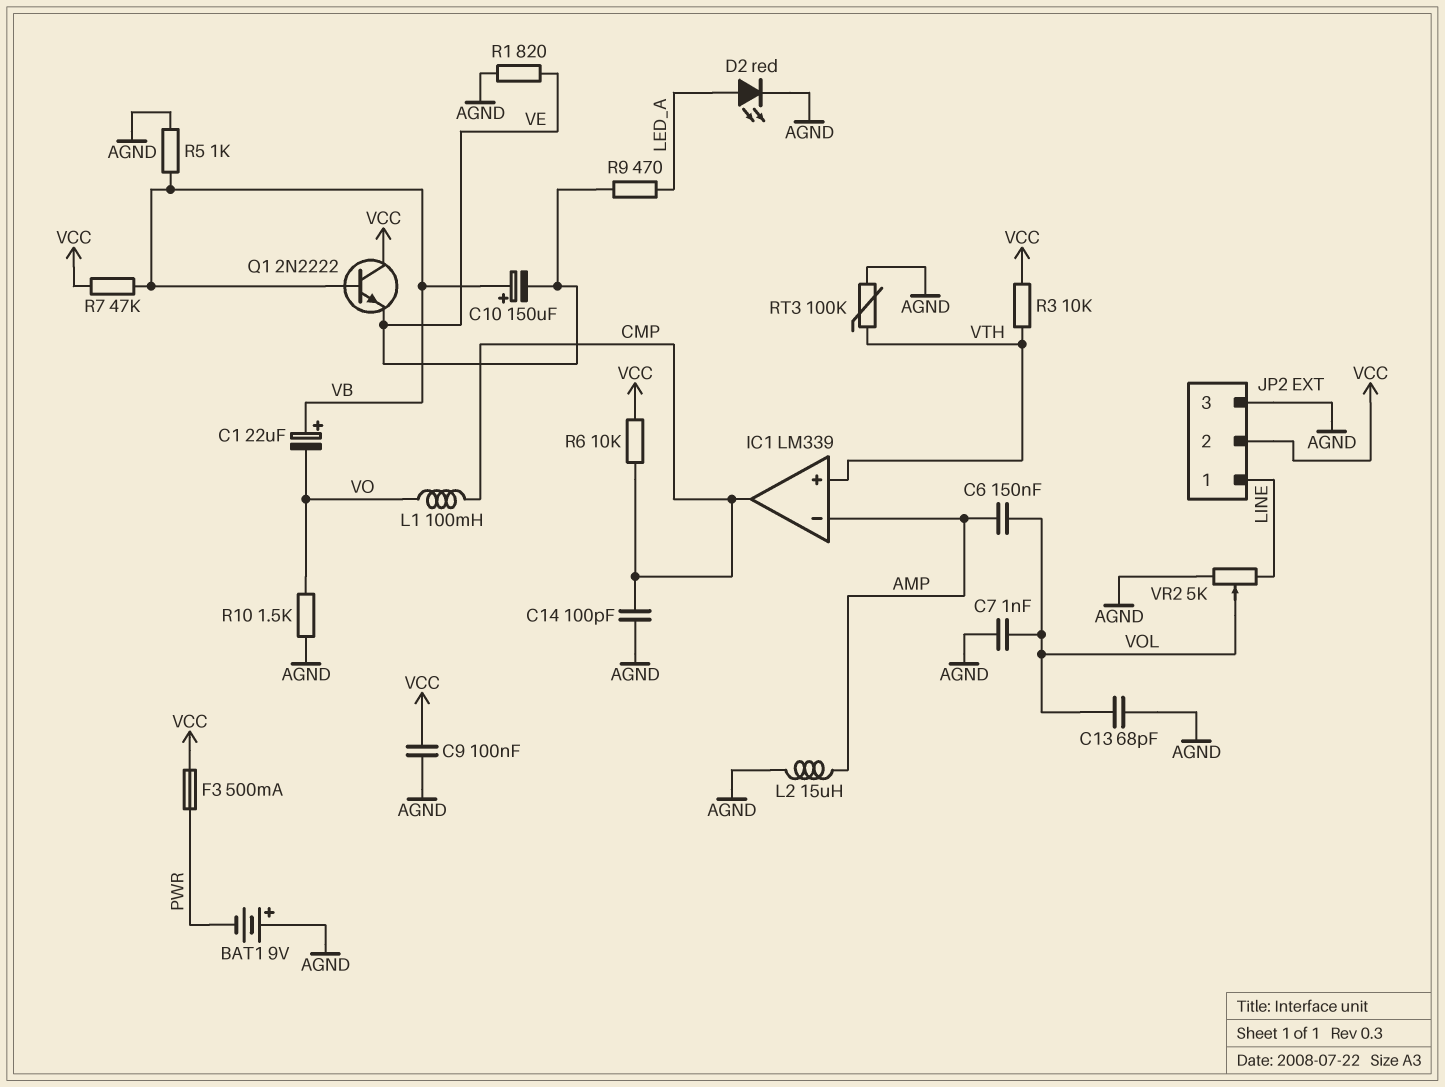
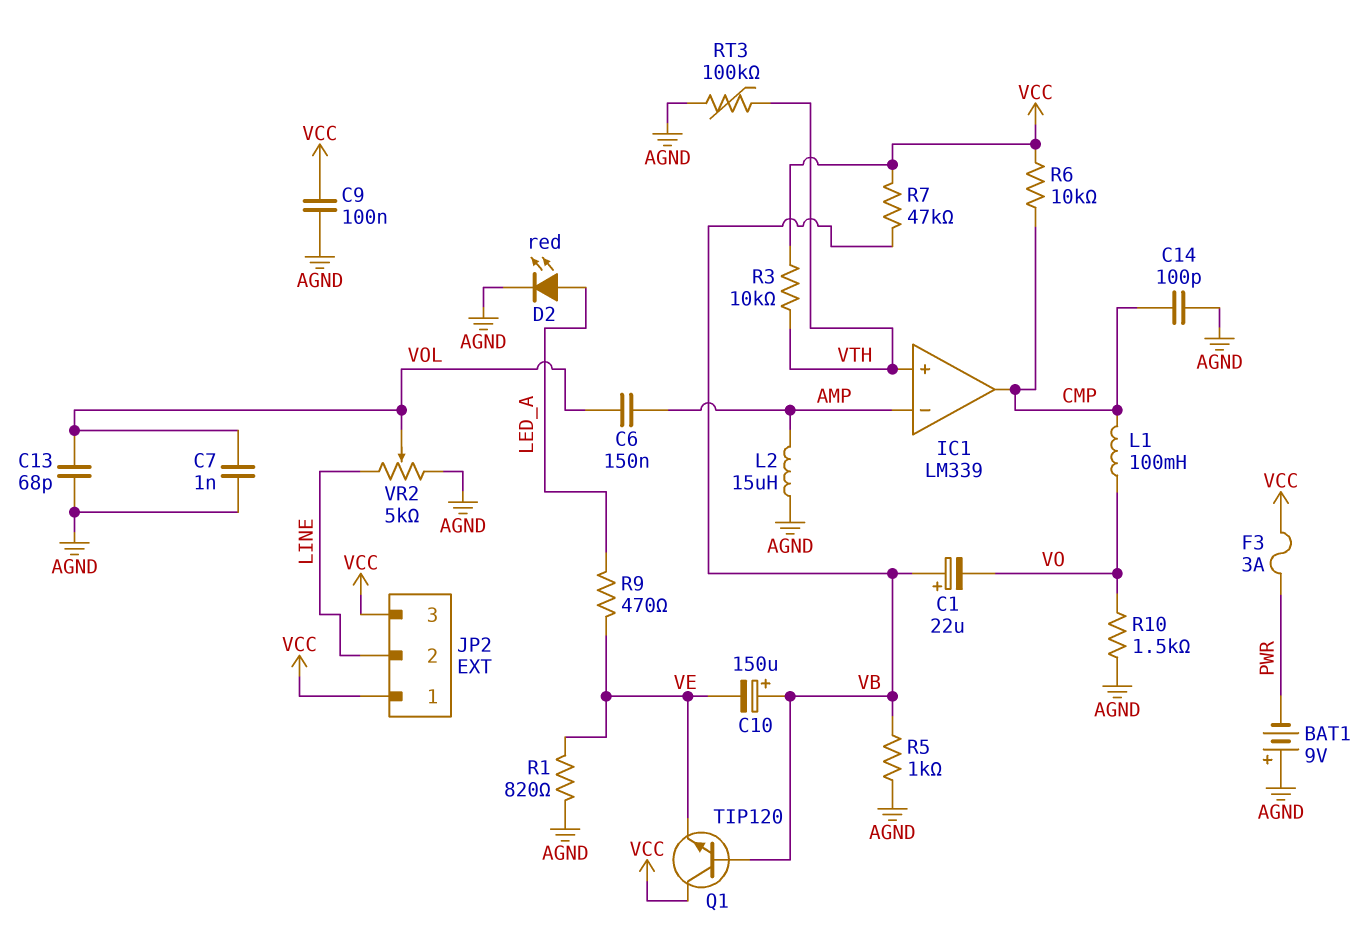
F3: 500mA (PWR, VCC) -> 3A (PWR, VCC)
JP2 pin 1: LINE -> VCC
JP2 pin 2: VCC -> LINE
JP2 pin 3: AGND -> VCC
Q1: NPN 2N2222 (B VB, C VCC, E VE) -> NPN TIP120 (B VB, C VCC, E VE)

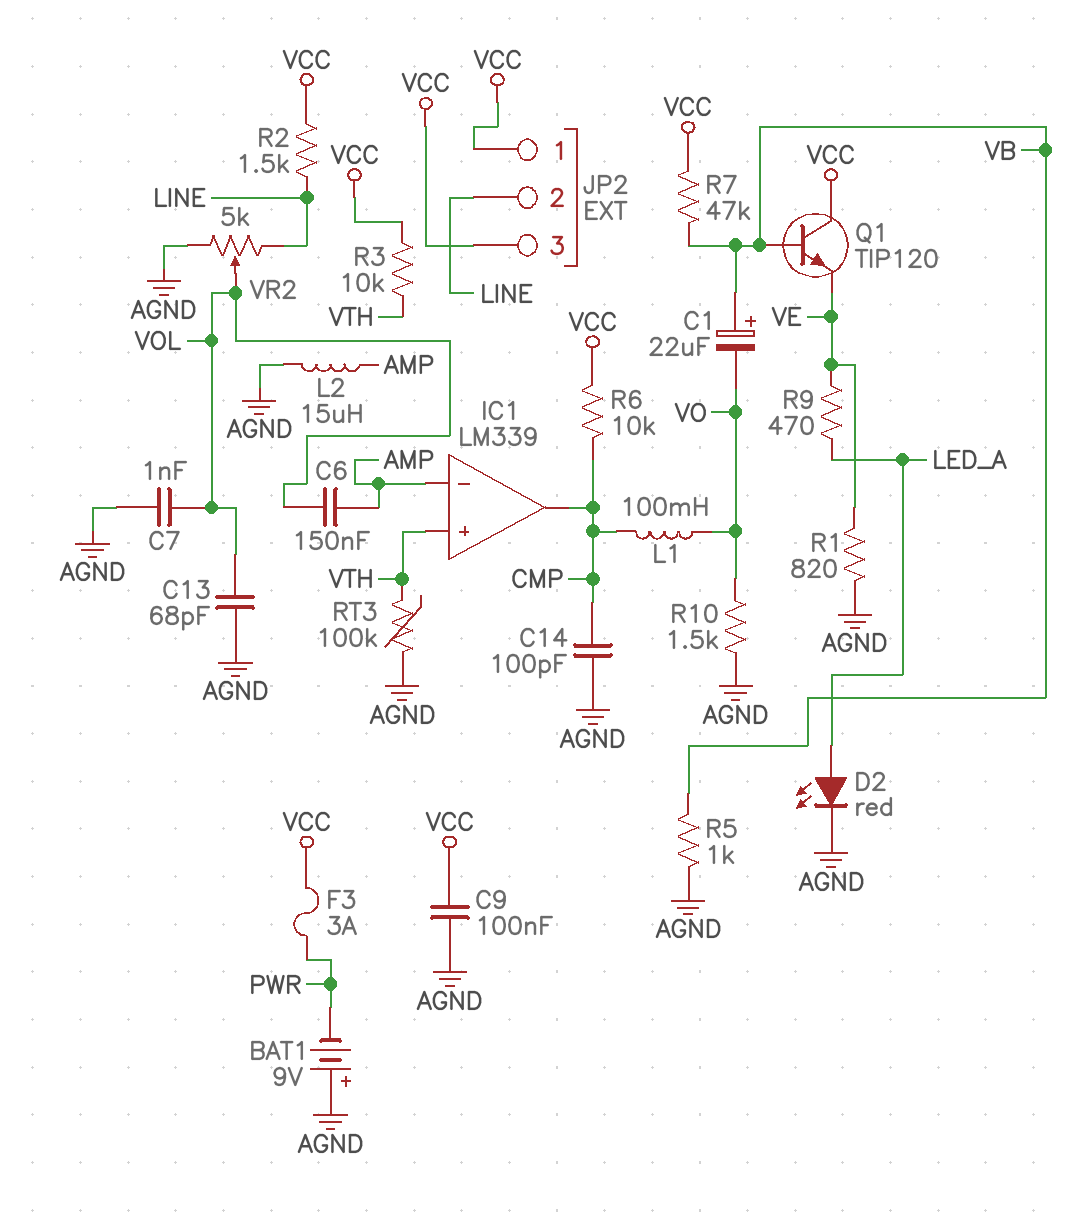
C10: 150uF (plus VB, minus VE) -> none
R2: none -> 1.5k (LINE, VCC)

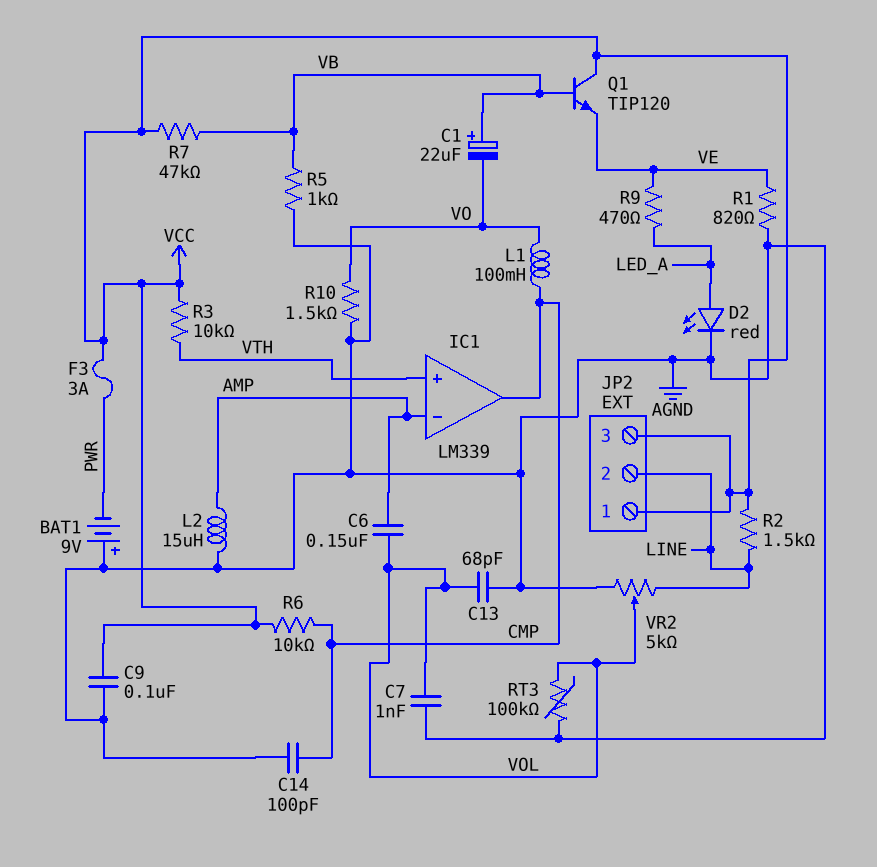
RT3: 100k (AGND, VTH) -> 100k (AGND, VOL)

